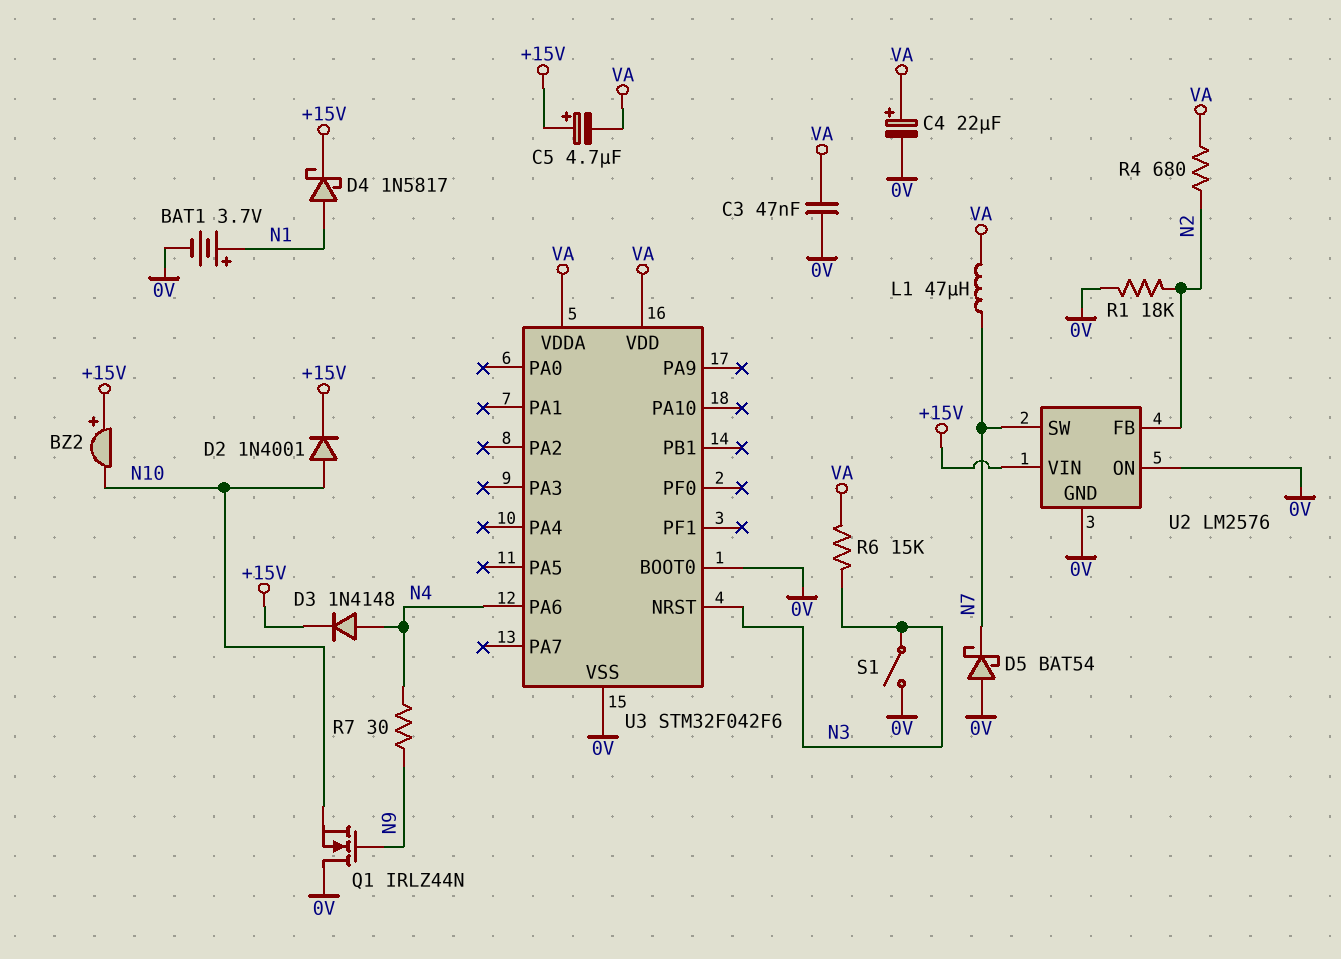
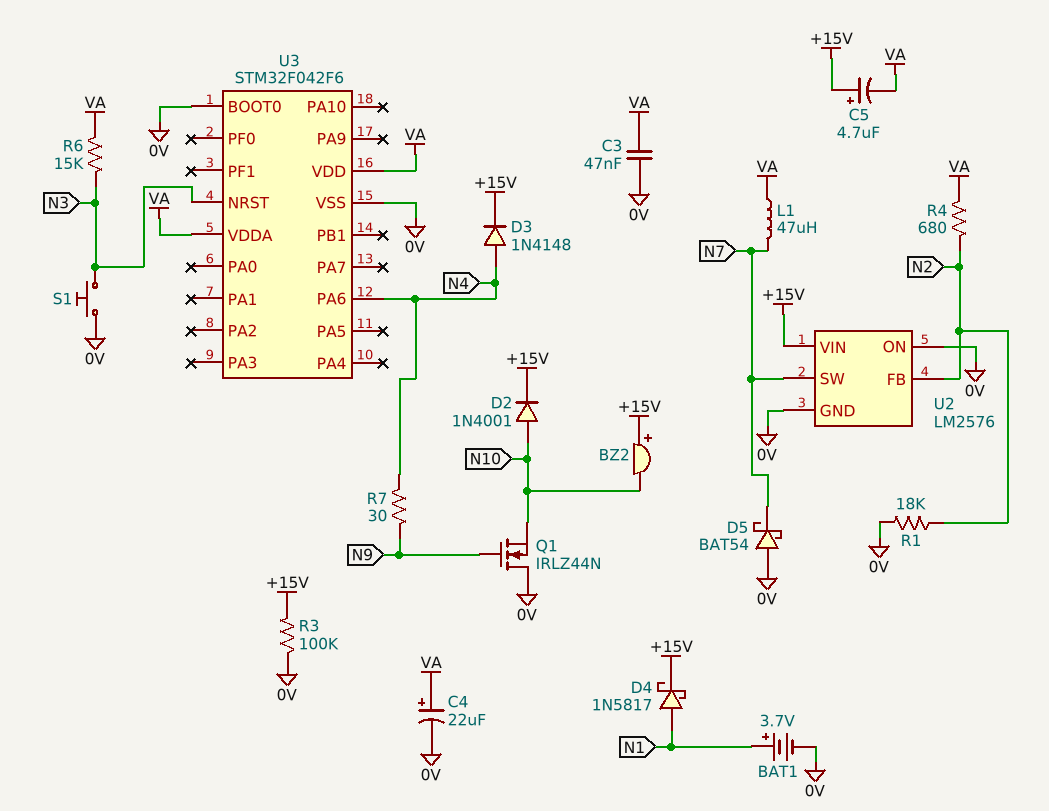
R3: none -> 100k (+15V, 0V)
S1: switch (0V, N3) -> button (0V, N3)

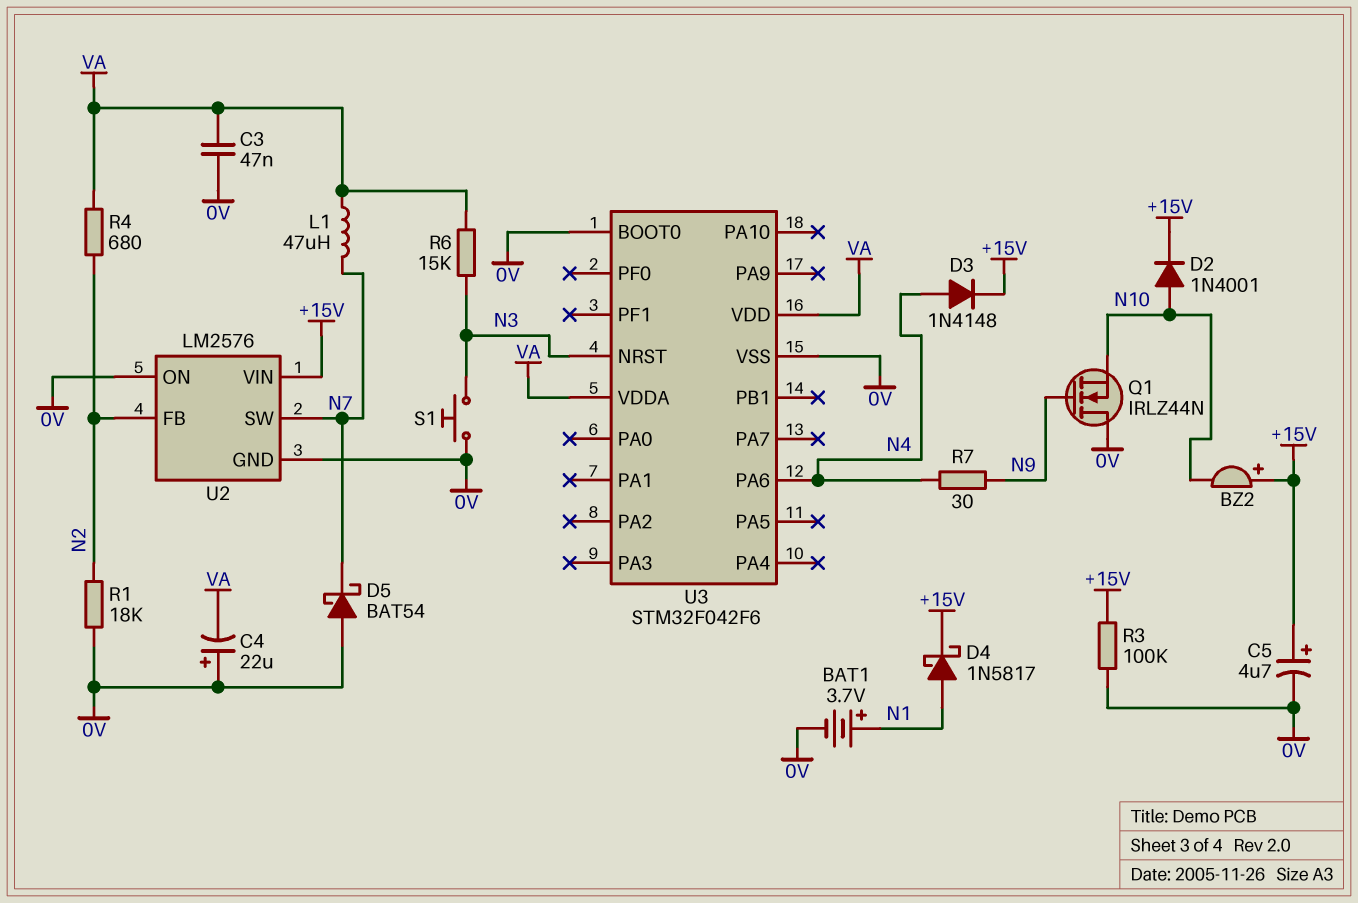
C4: 22uF (plus VA, minus 0V) -> 22uF (plus 0V, minus VA)
C5: 4.7uF (plus +15V, minus VA) -> 4.7uF (plus +15V, minus 0V)

